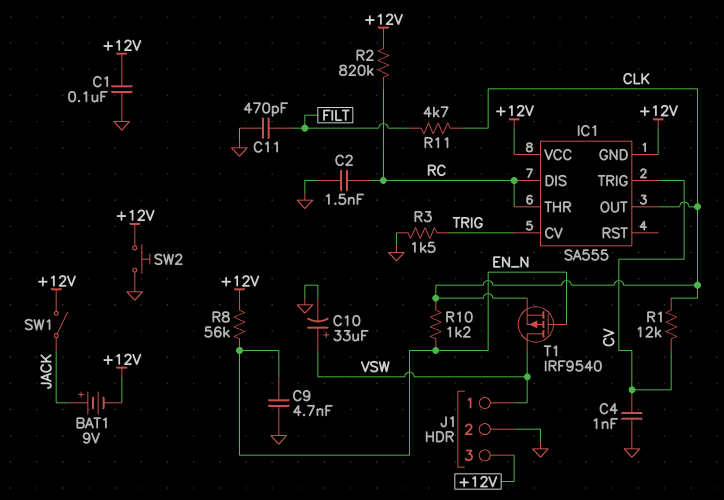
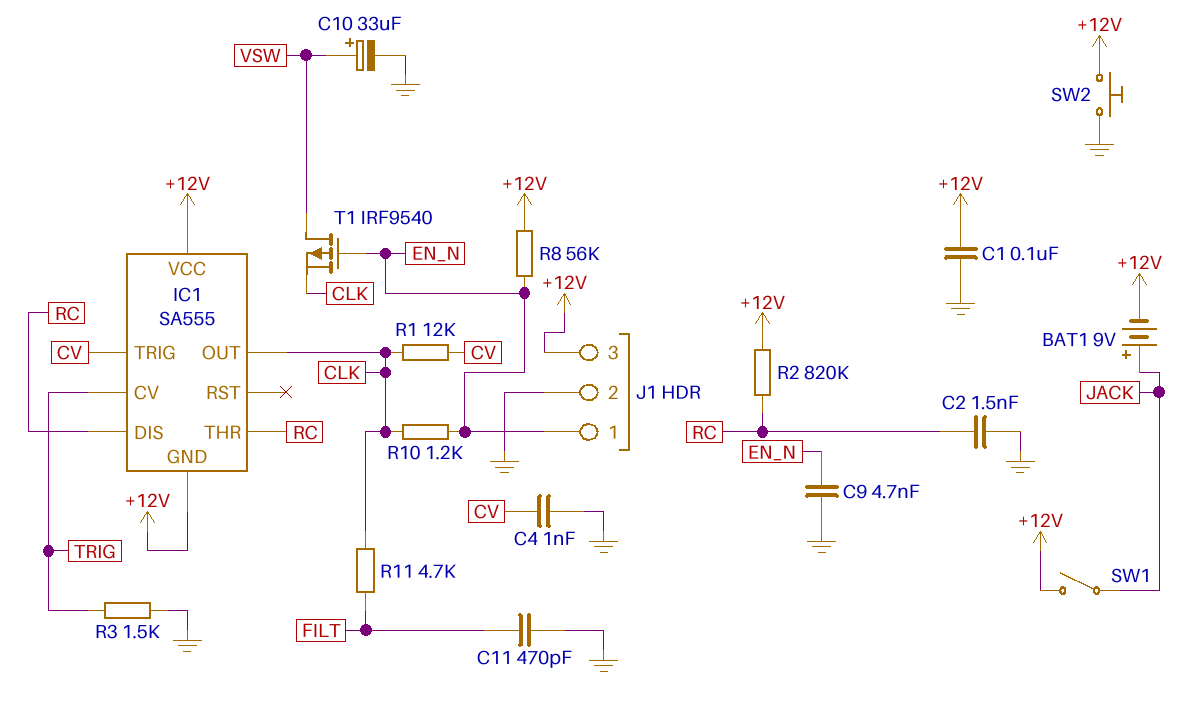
J1 pin 1: VSW -> EN_N

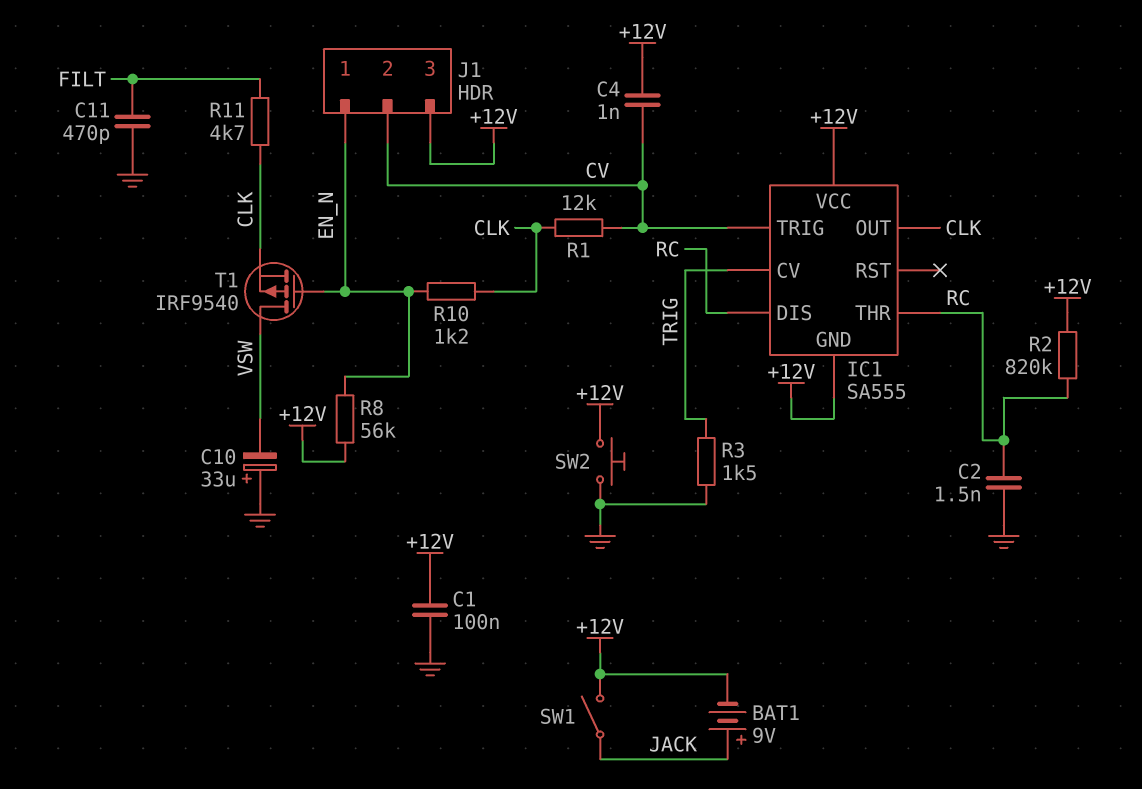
C4: 1nF (CV, GND) -> 1nF (+12V, CV)
C9: 4.7nF (EN_N, GND) -> none
C10: 33uF (plus VSW, minus GND) -> 33uF (plus GND, minus VSW)
J1 pin 2: GND -> CV

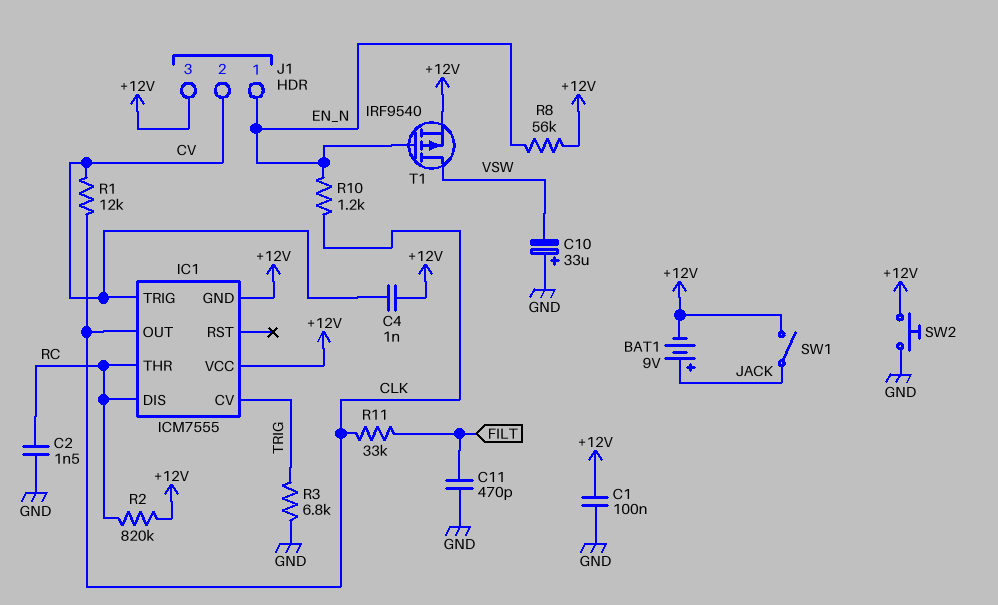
IC1: SA555 -> ICM7555
R3: 1.5k (GND, TRIG) -> 6.8k (GND, TRIG)
R11: 4.7k (CLK, FILT) -> 33k (CLK, FILT)
T1: PMOS IRF9540 (G EN_N, D VSW, S CLK) -> PMOS IRF9540 (G EN_N, D VSW, S +12V)

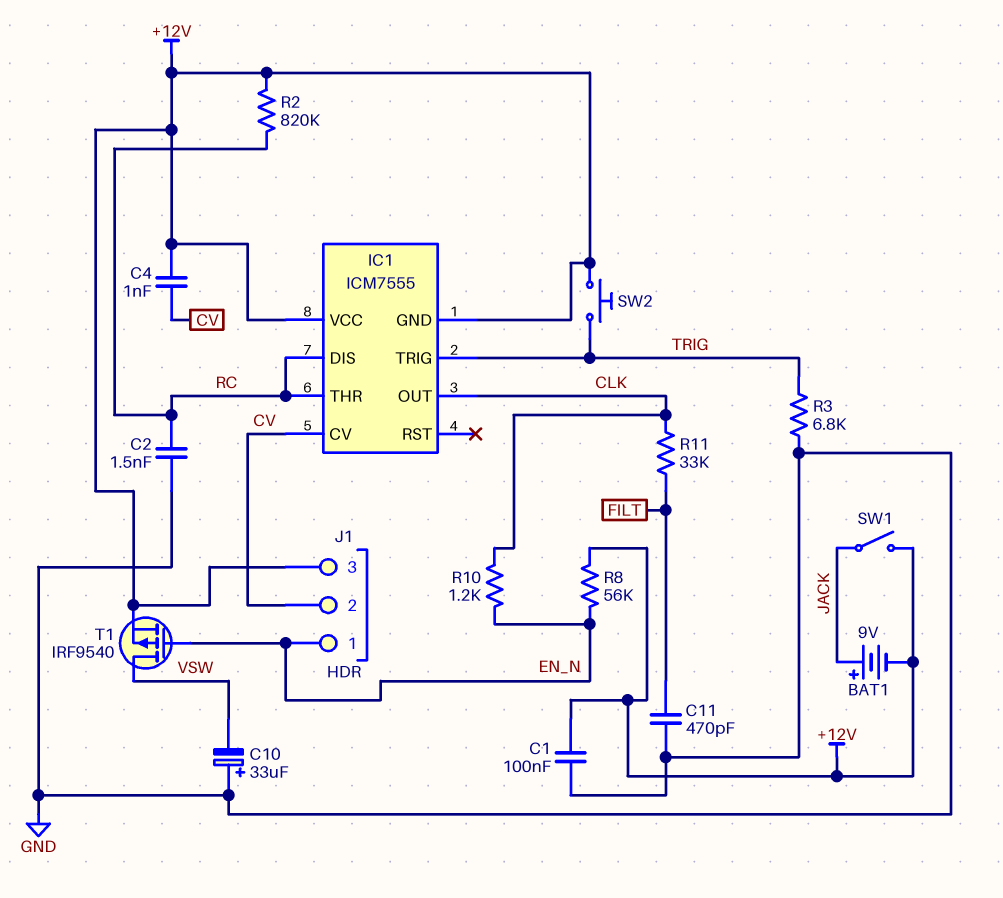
IC1 pin CV: TRIG -> CV
IC1 pin TRIG: CV -> TRIG
R1: 12k (CLK, CV) -> none
SW2: button (+12V, GND) -> button (+12V, TRIG)

